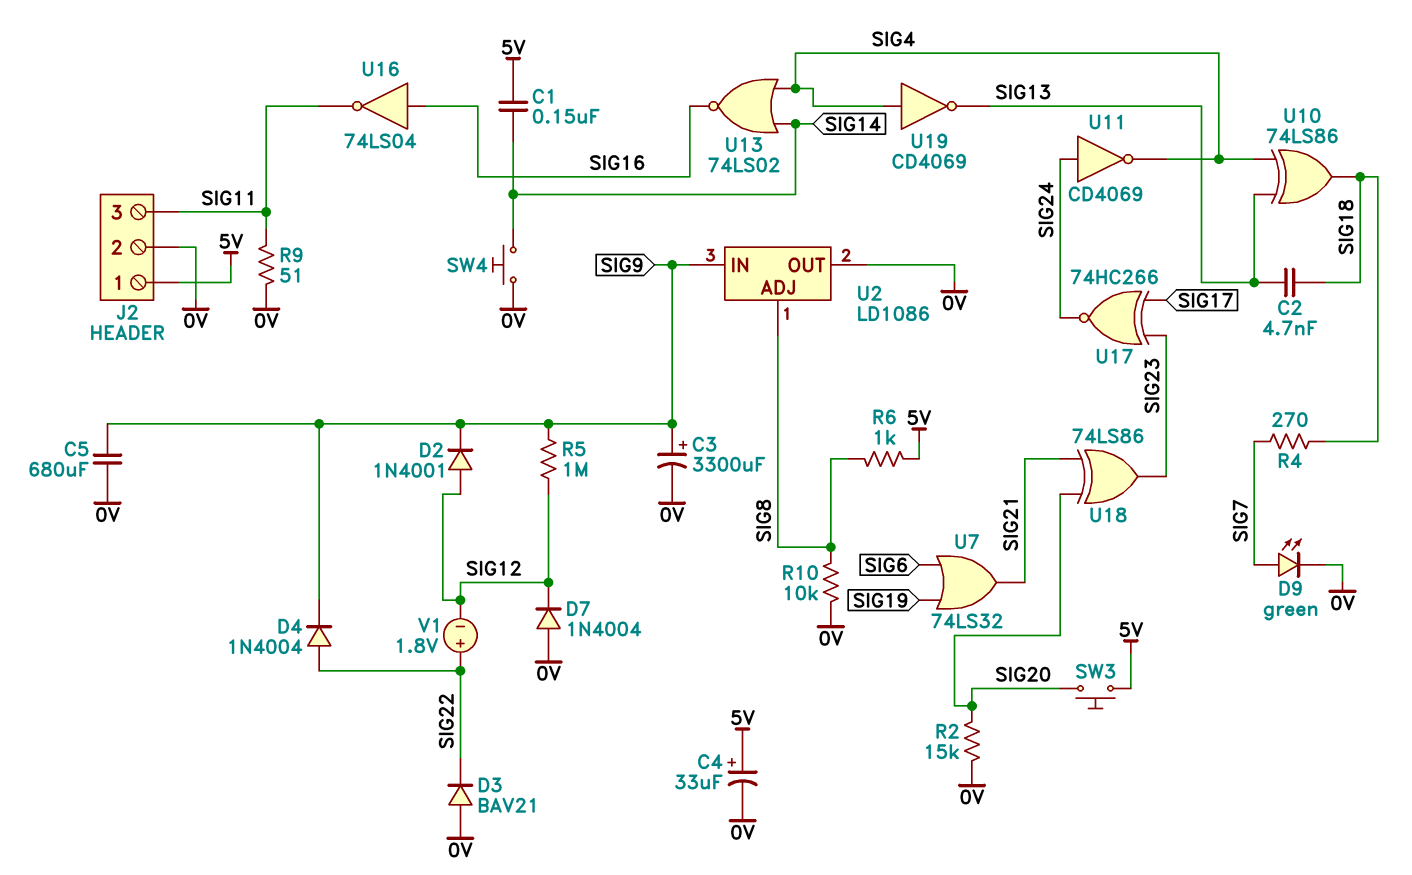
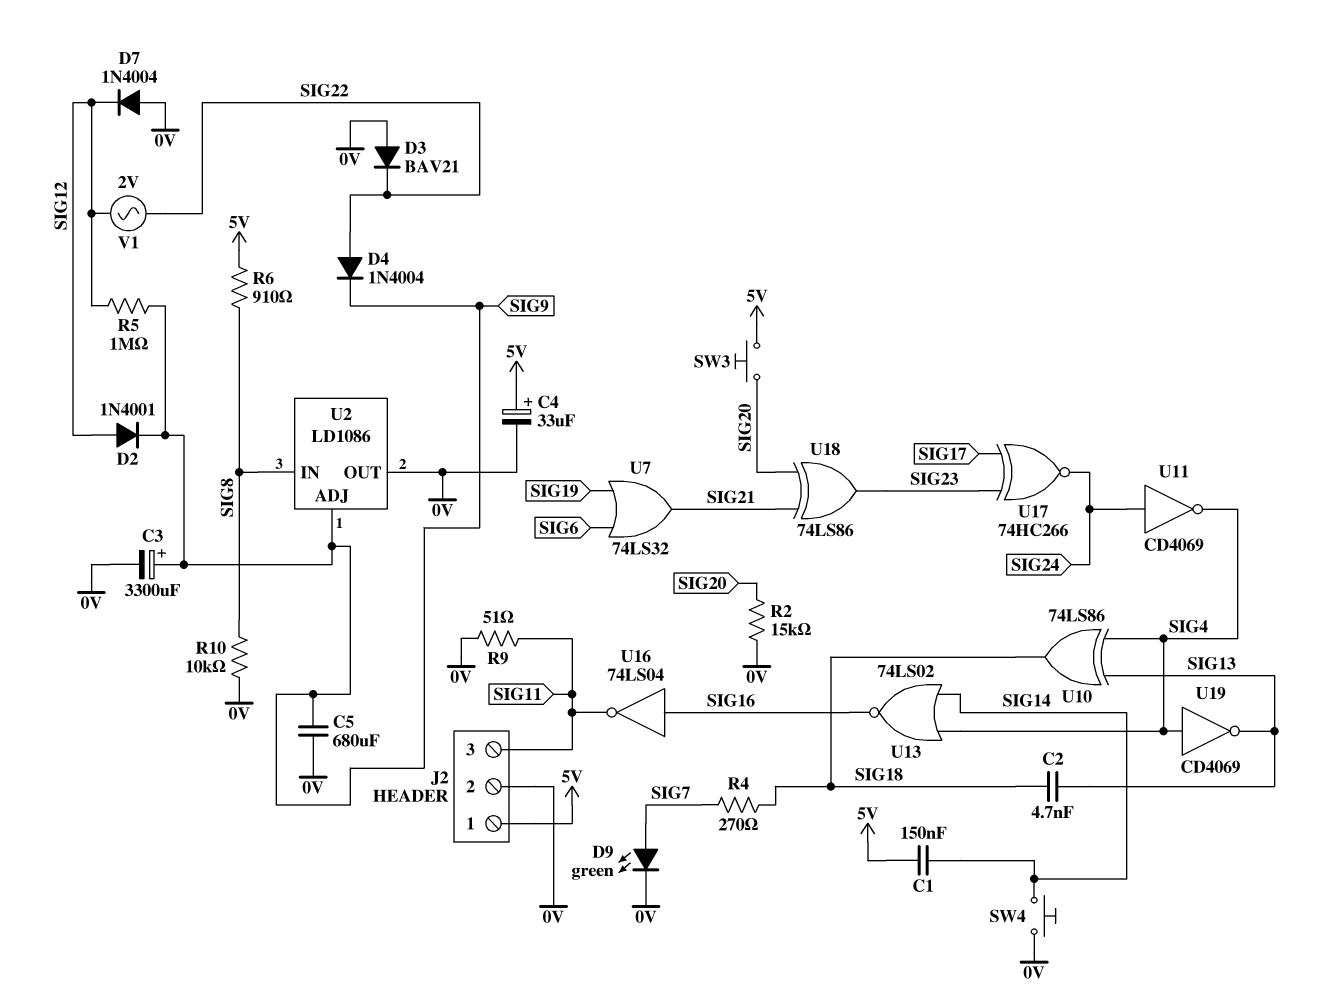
R6: 1k (5V, SIG8) -> 910 (5V, SIG8)
U2 pin ADJ: SIG8 -> SIG9
U2 pin IN: SIG9 -> SIG8
V1: 1.8V (plus SIG22, minus SIG12) -> AC 2V (SIG12, SIG22)

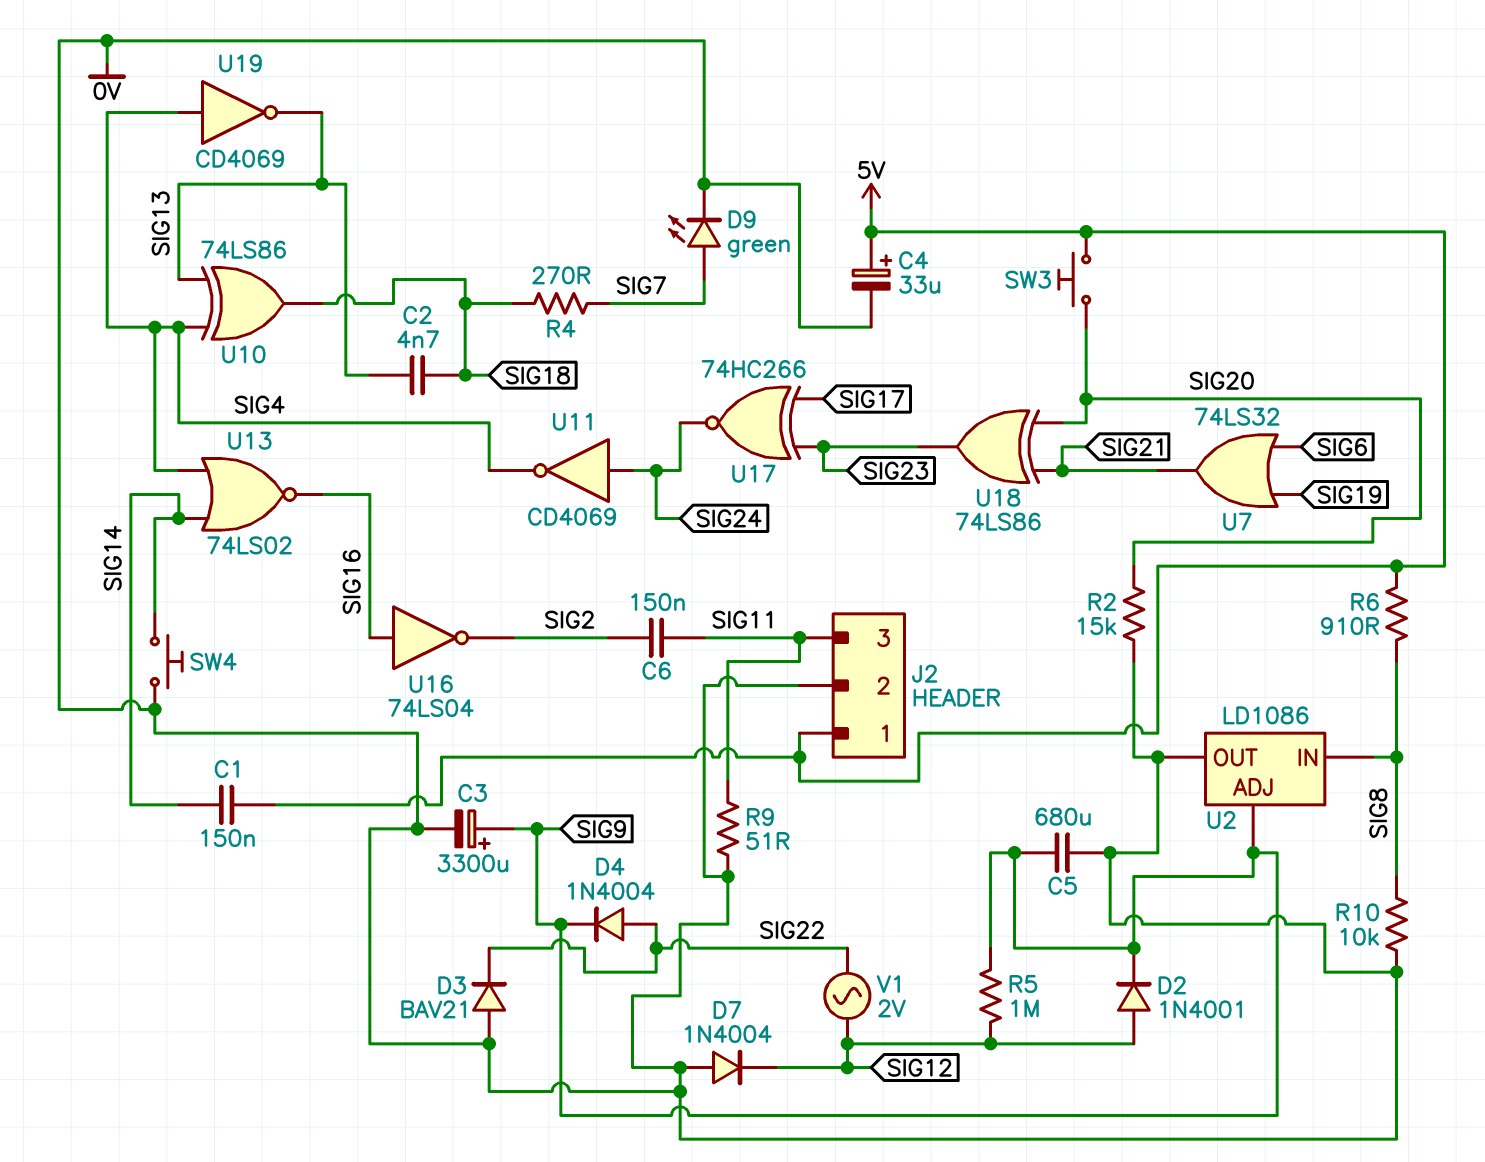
C6: none -> 150nF (SIG2, SIG11)
U16: NOT 74LS04 (in SIG16, out SIG11) -> NOT 74LS04 (in SIG16, out SIG2)

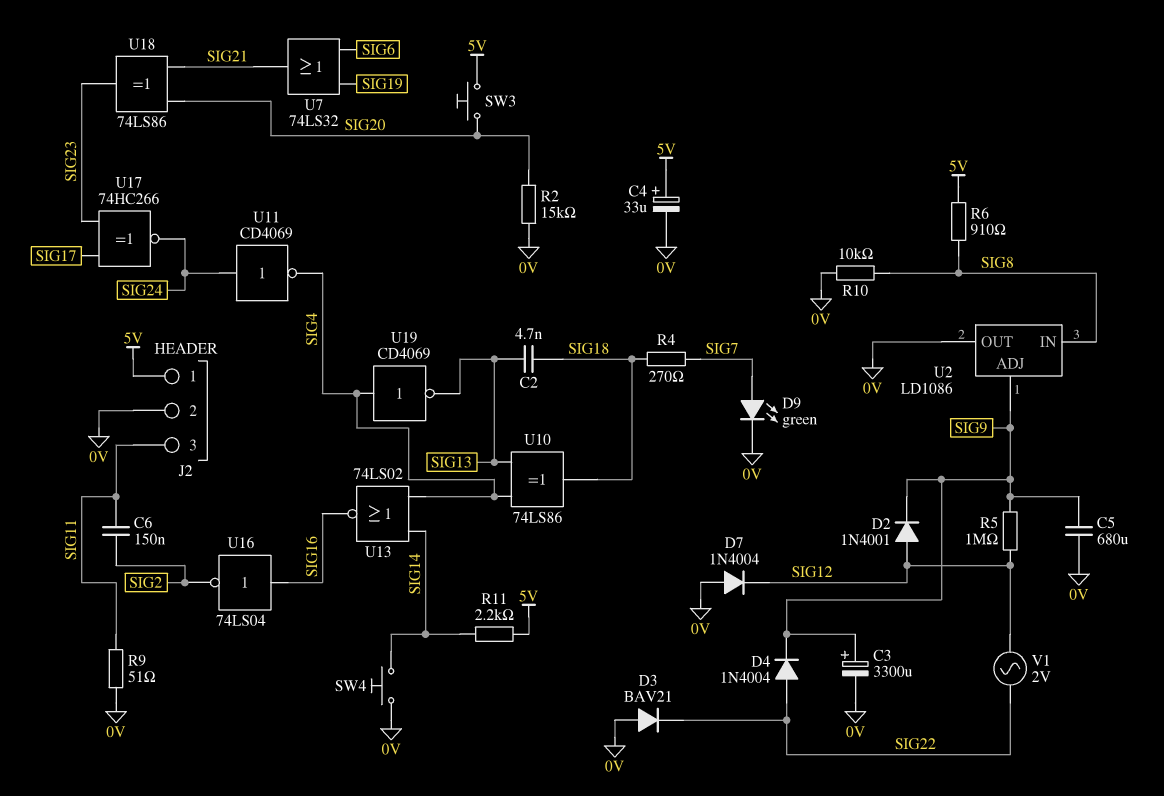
C1: 150nF (5V, SIG14) -> none
R11: none -> 2.2k (5V, SIG14)

